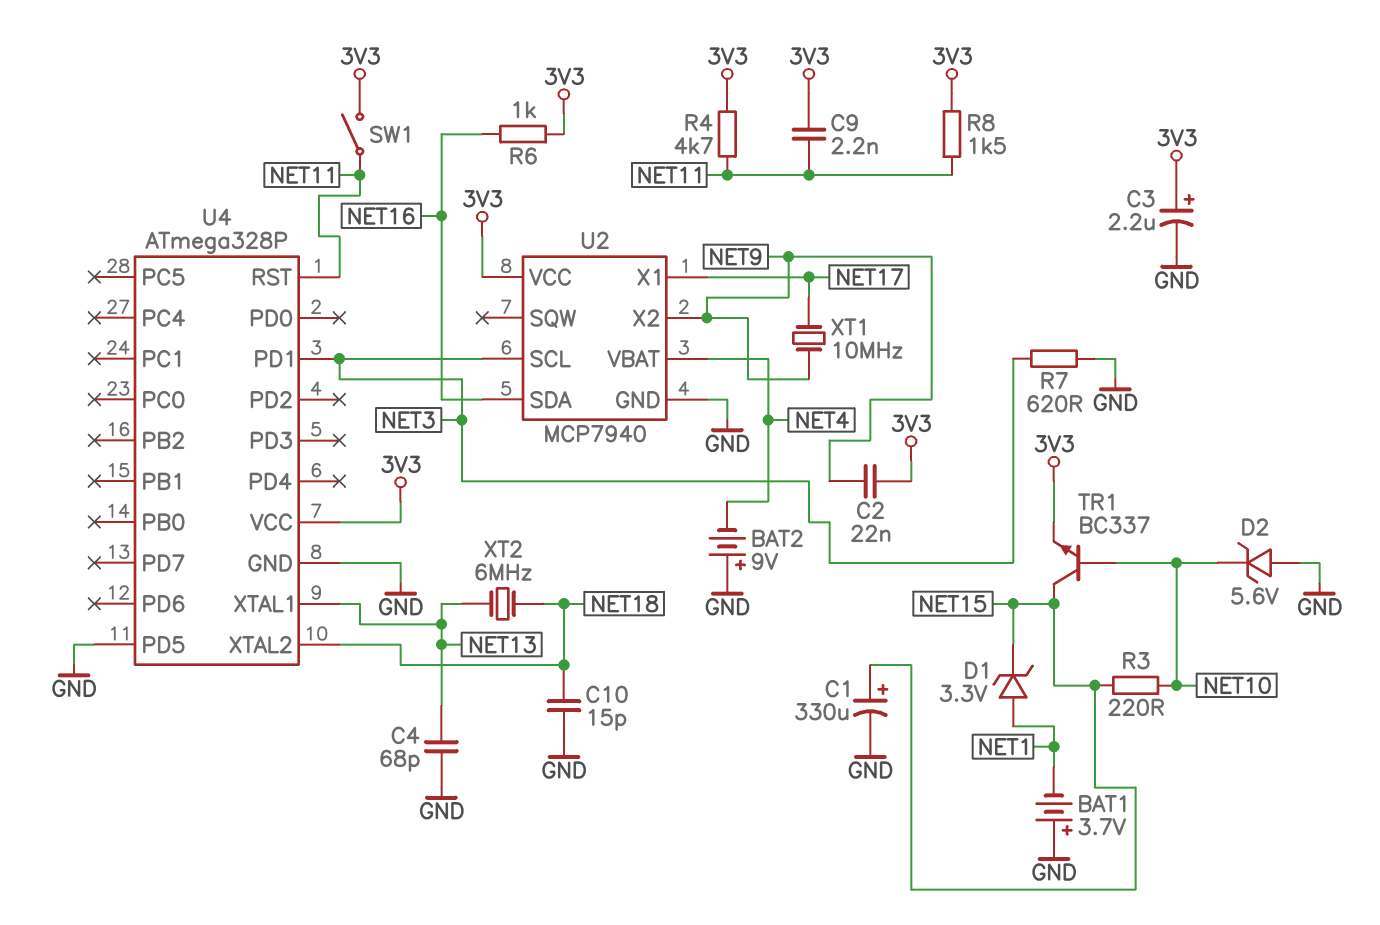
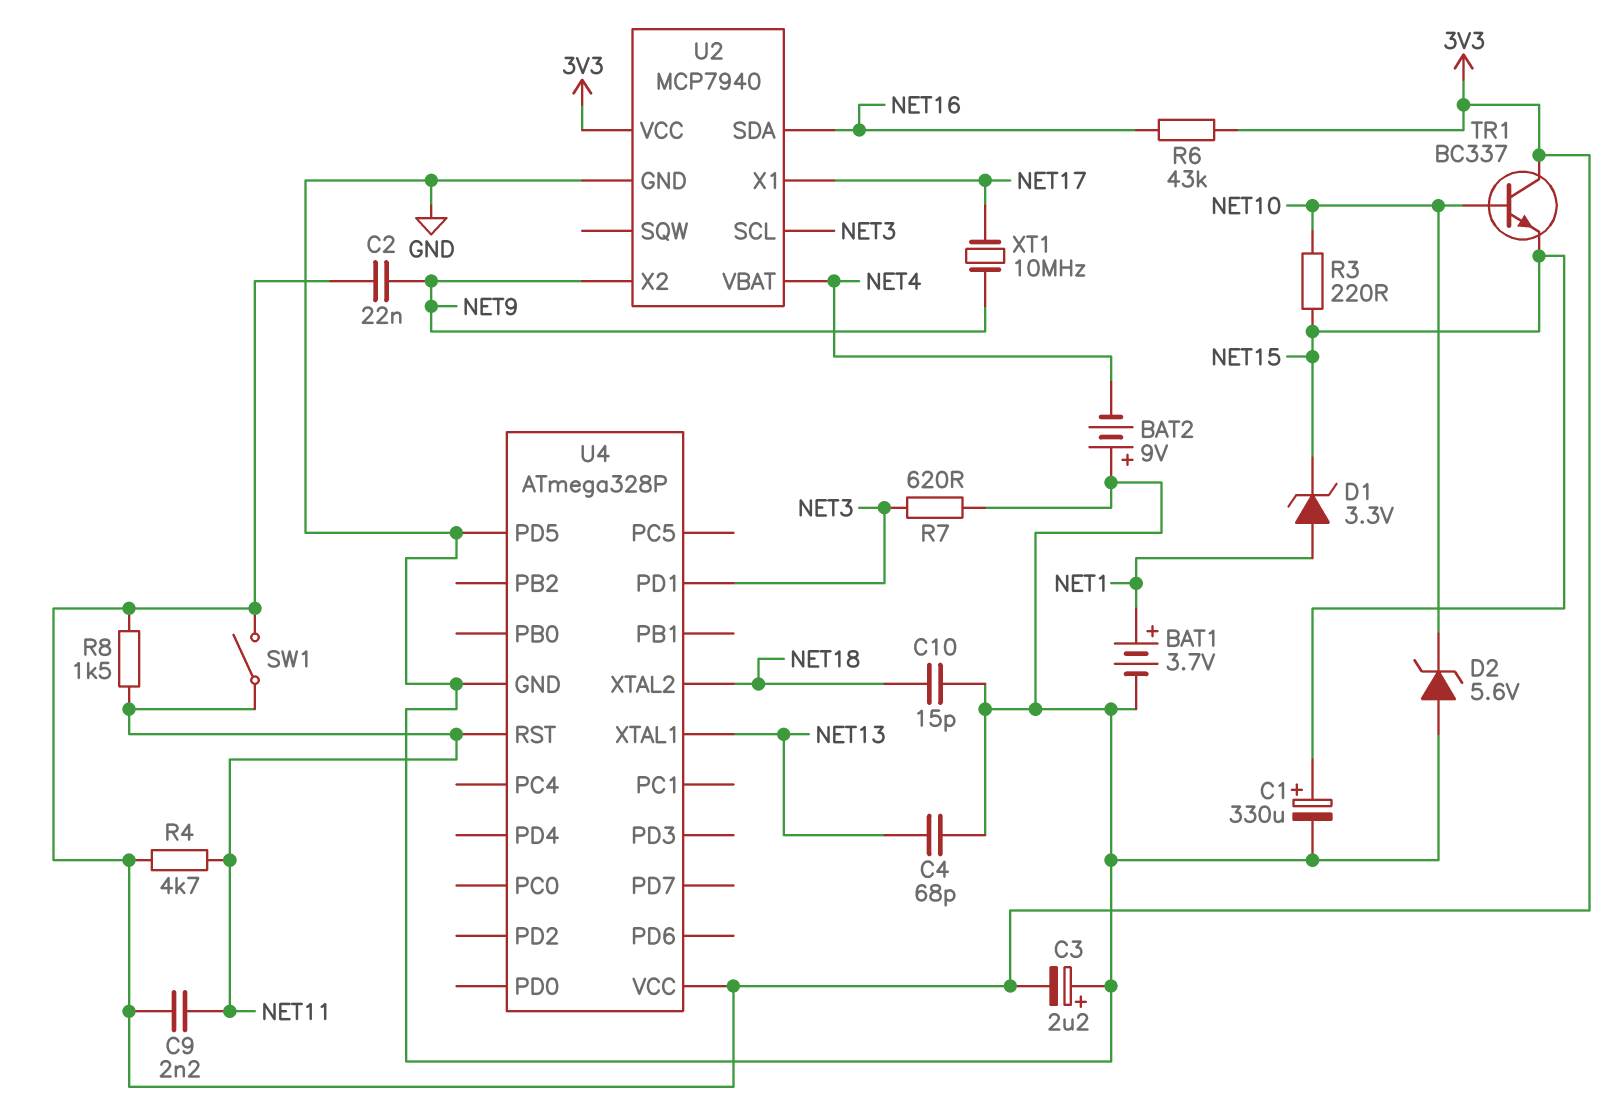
BAT1: 3.7V (plus GND, minus NET1) -> 3.7V (plus NET1, minus GND)
C3: 2.2uF (plus 3V3, minus GND) -> 2.2uF (plus GND, minus 3V3)
R6: 1k (3V3, NET16) -> 43k (3V3, NET16)
TR1: NPN BC337 (B NET10, C NET15, E 3V3) -> NPN BC337 (B NET10, C 3V3, E NET15)
XT2: 6MHz (NET13, NET18) -> none

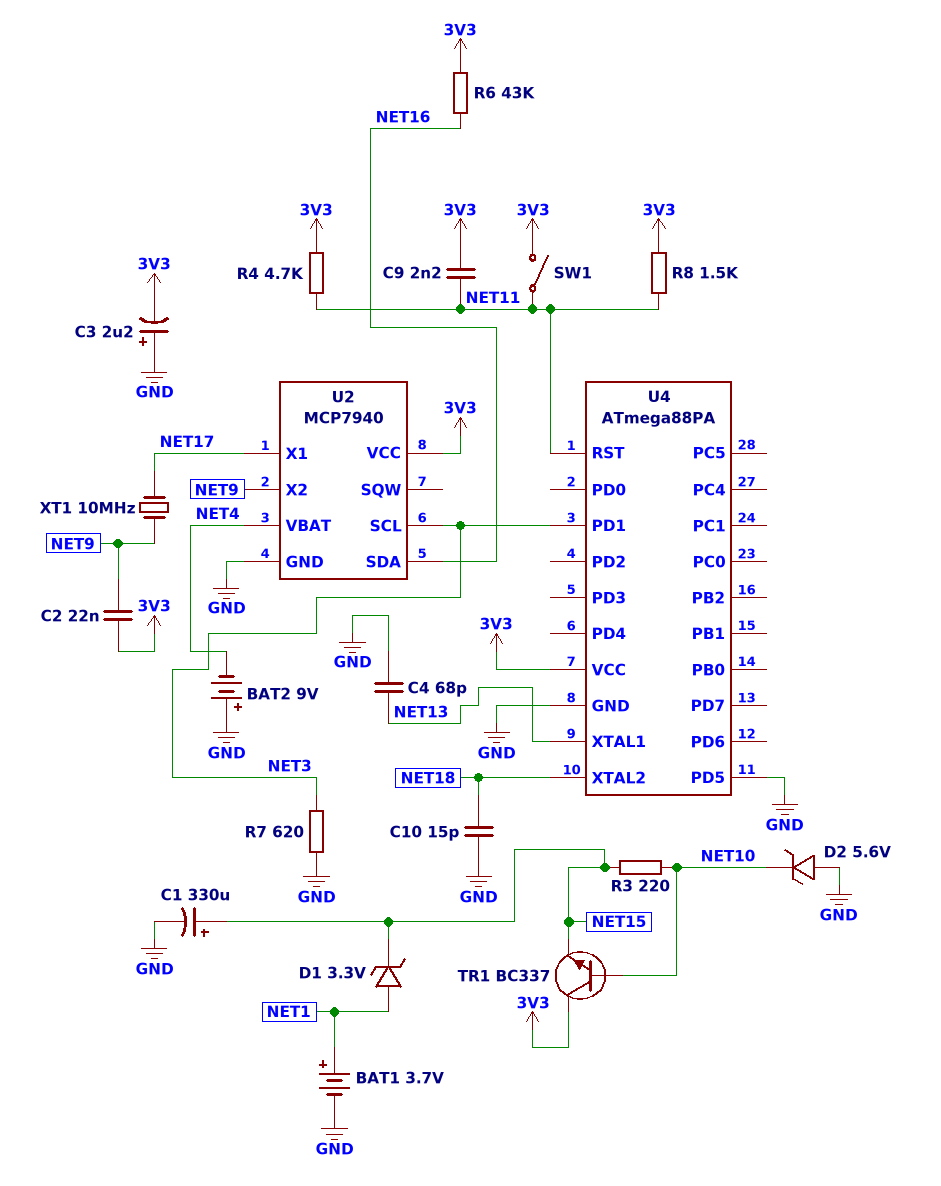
U4: ATmega328P -> ATmega88PA

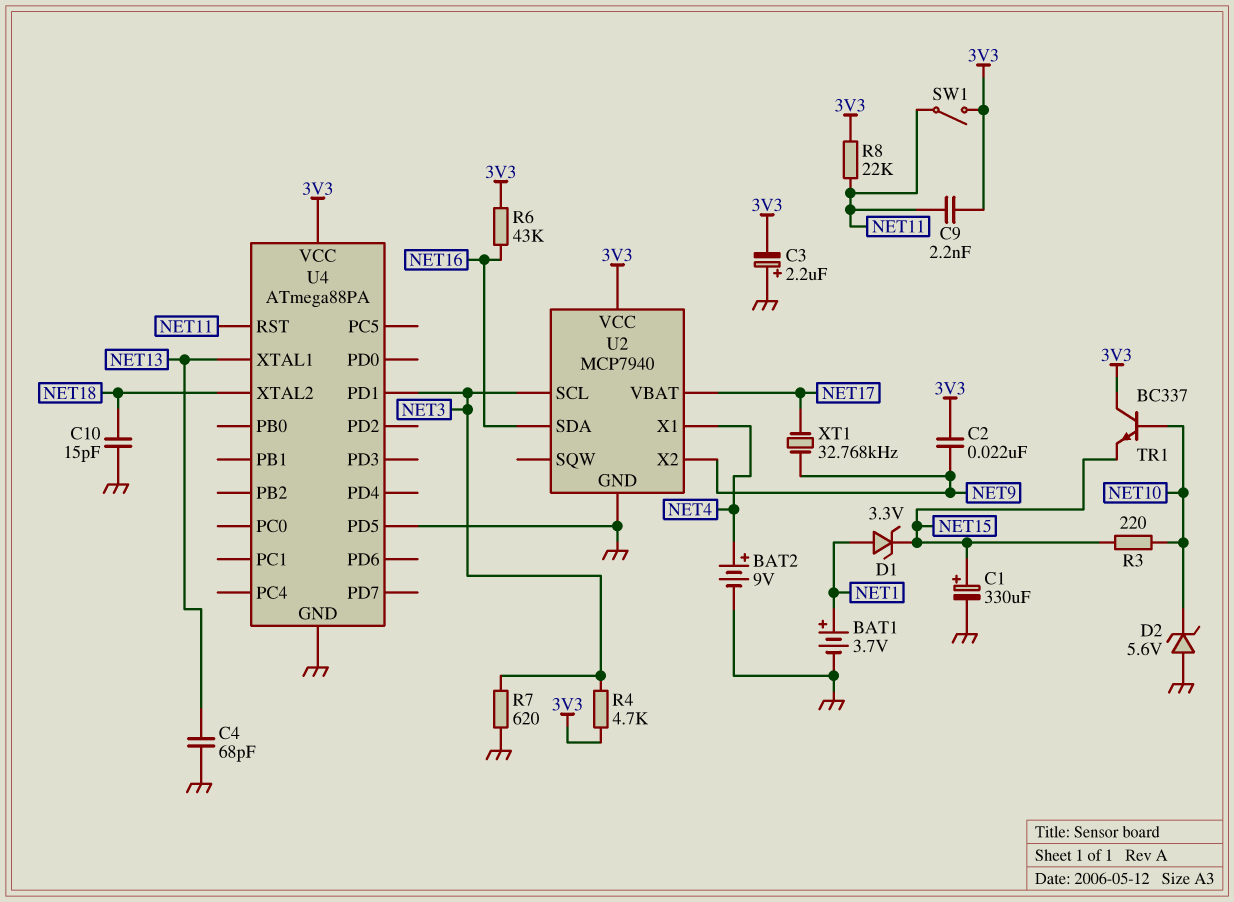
BAT2: 9V (plus GND, minus NET4) -> 9V (plus NET4, minus GND)
R4: 4.7k (3V3, NET11) -> 4.7k (3V3, NET3)
R8: 1.5k (3V3, NET11) -> 22k (3V3, NET11)
U2 pin VBAT: NET4 -> NET17
U2 pin X1: NET17 -> NET4
XT1: 10MHz (NET9, NET17) -> 32.768kHz (NET9, NET17)

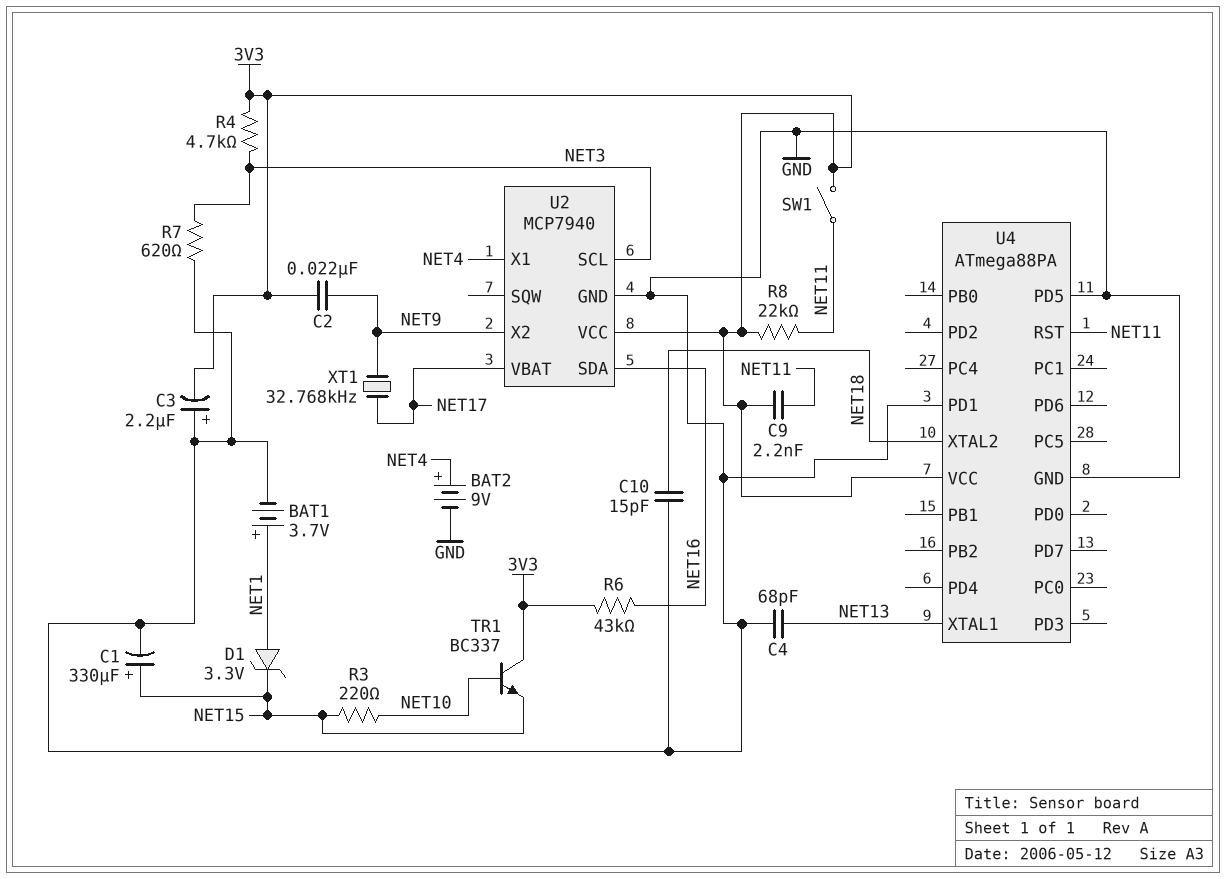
D2: zener 5.6V (A GND, K NET10) -> none
U4 pin PD1: NET3 -> GND

